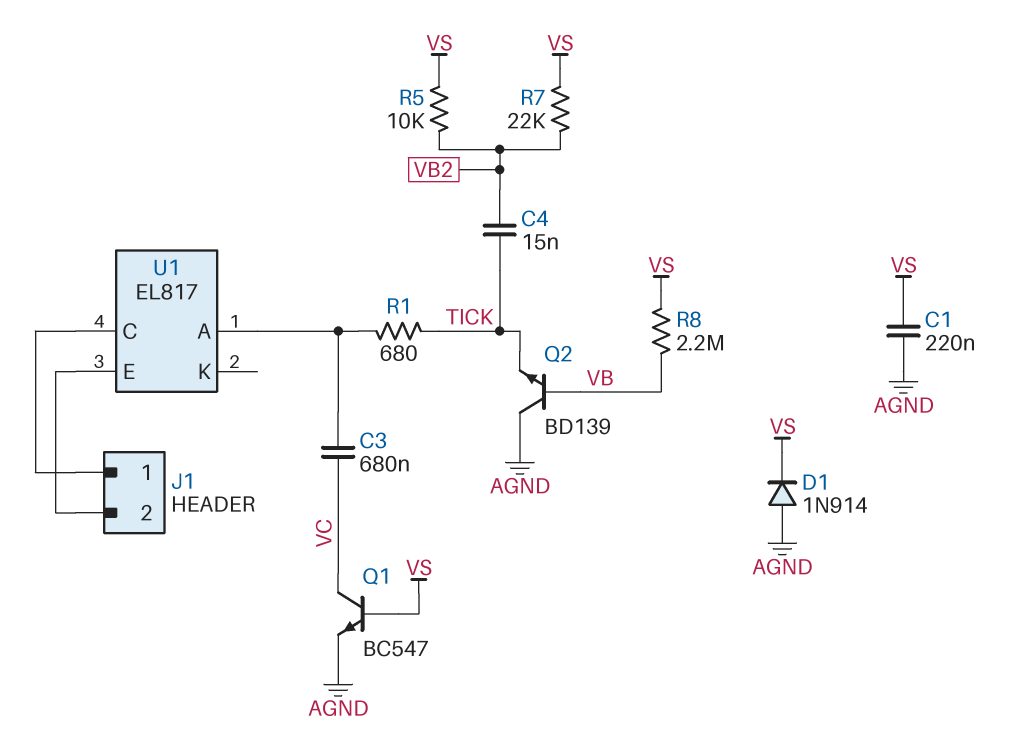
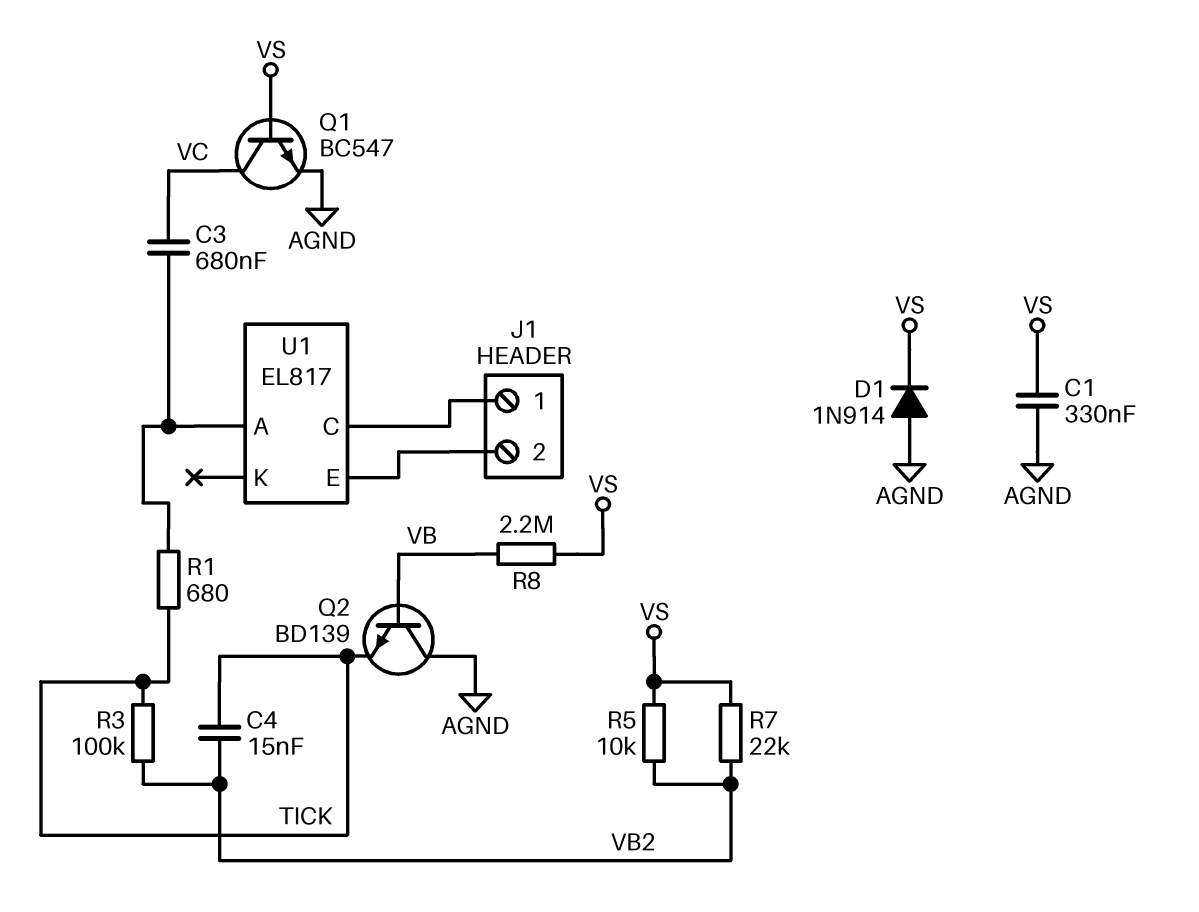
C1: 220nF (AGND, VS) -> 330nF (AGND, VS)
R3: none -> 100k (TICK, VB2)

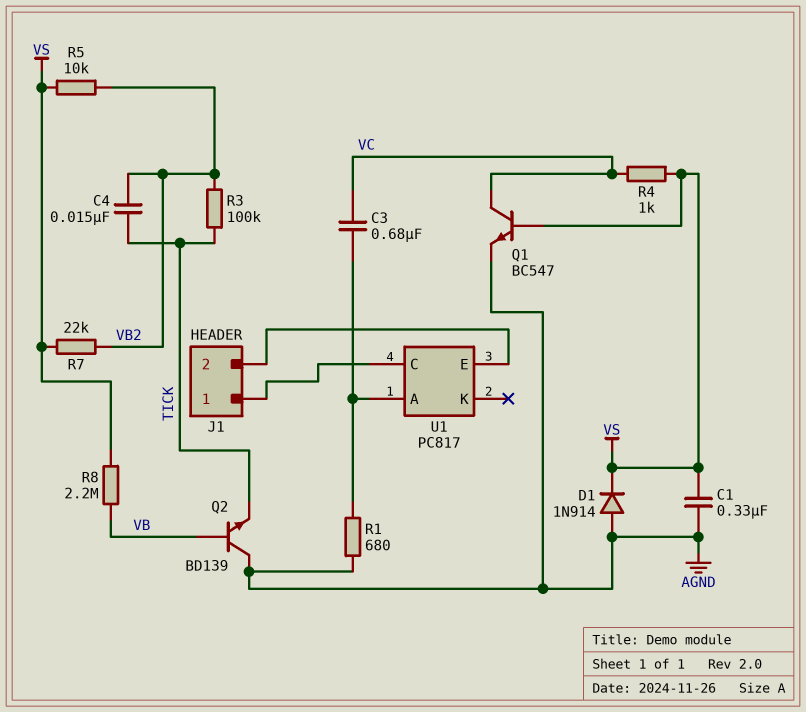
R1: 680 (TICK, U1/A) -> 680 (AGND, U1/A)
R4: none -> 1k (VC, VS)
U1: EL817 -> PC817

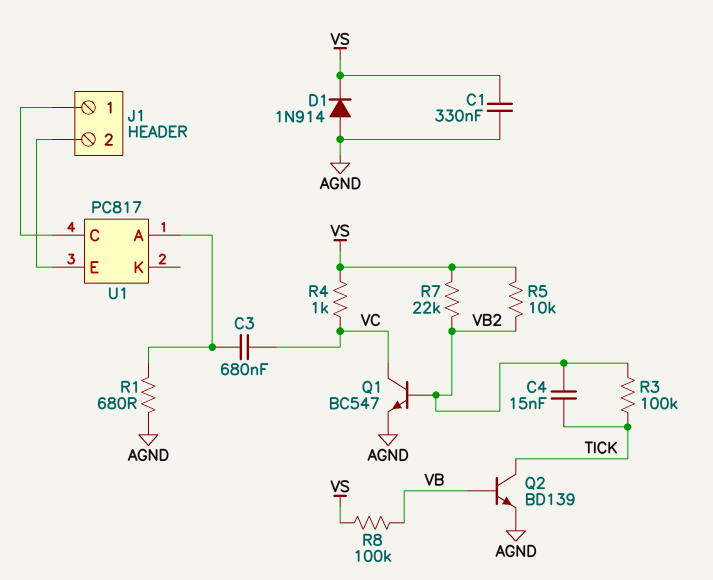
Q1: NPN BC547 (B VS, C VC, E AGND) -> NPN BC547 (B VB2, C VC, E AGND)
Q2: NPN BD139 (B VB, C AGND, E TICK) -> NPN BD139 (B VB, C TICK, E AGND)
R8: 2.2M (VB, VS) -> 100k (VB, VS)

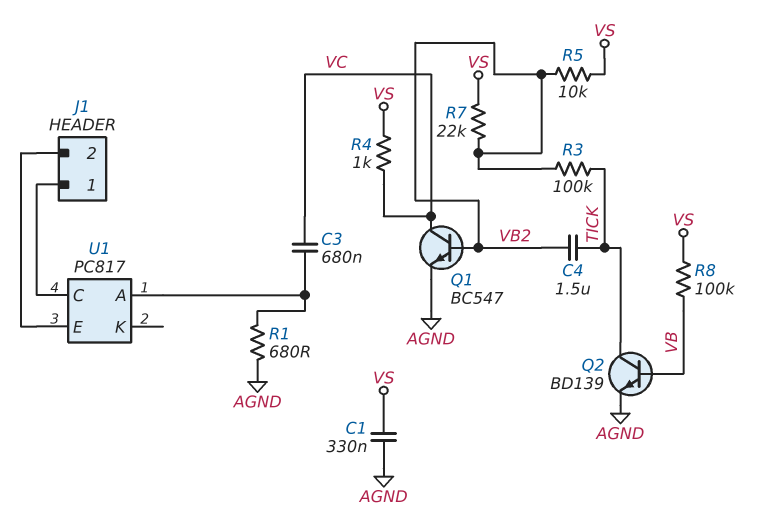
C4: 15nF (TICK, VB2) -> 1.5uF (TICK, VB2)
D1: diode 1N914 (A AGND, K VS) -> none

